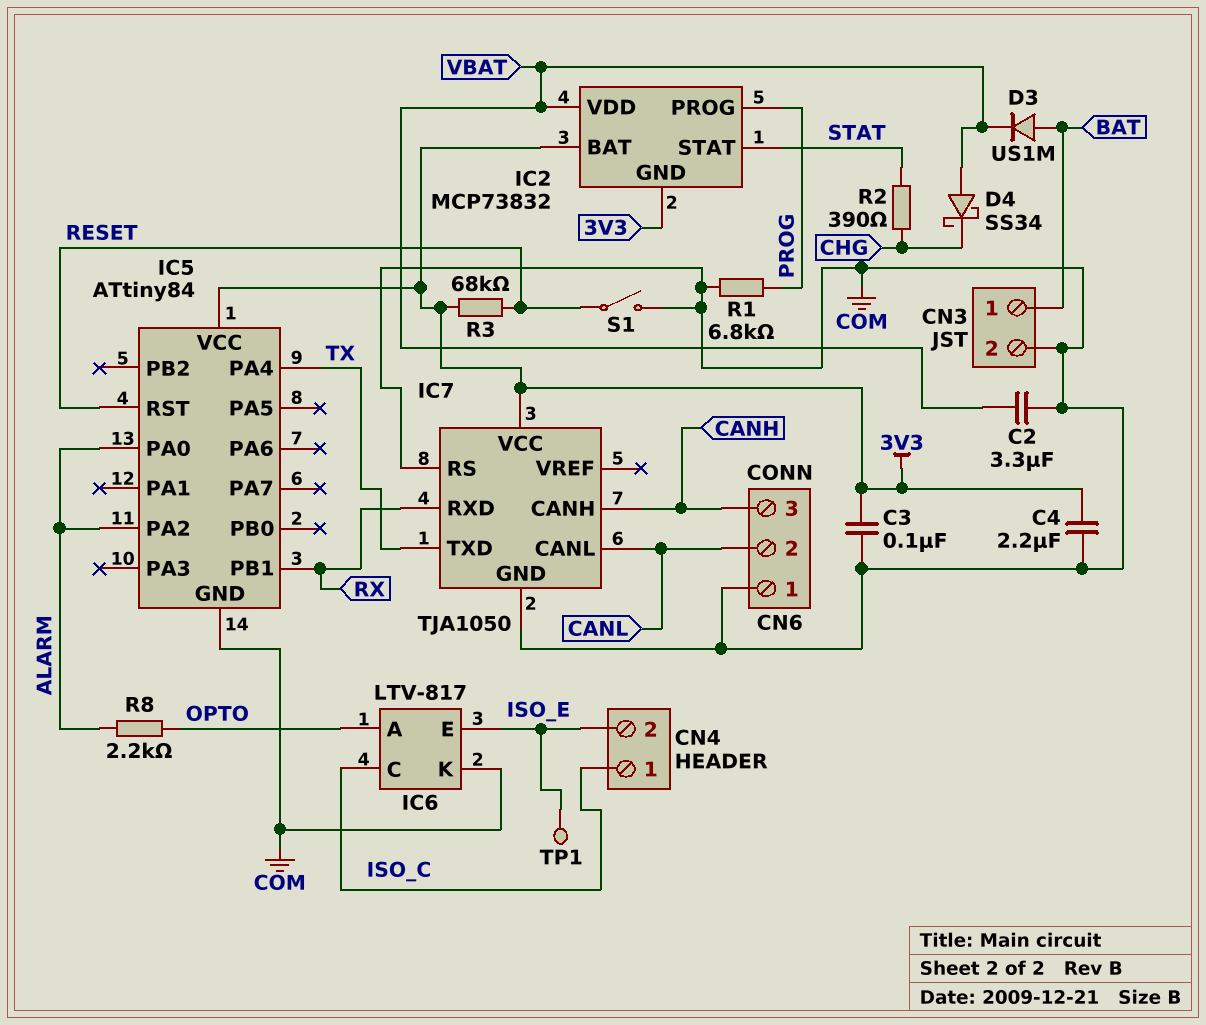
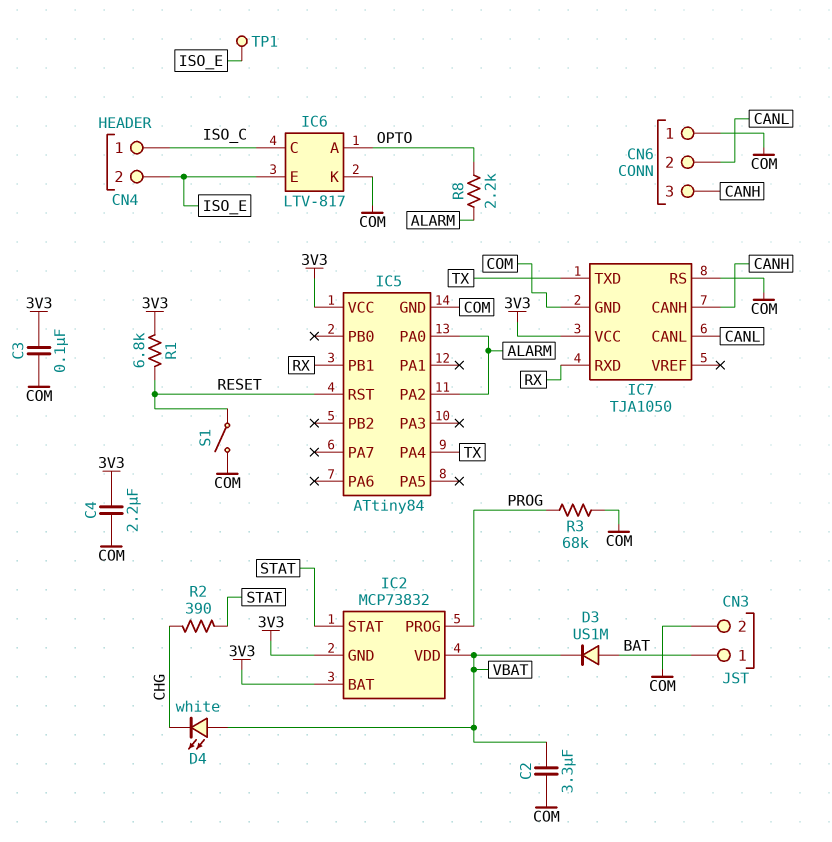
D4: schottky SS34 (A VBAT, K CHG) -> LED white (A VBAT, K CHG)
R1: 6.8k (COM, PROG) -> 6.8k (3V3, RESET)
R3: 68k (3V3, RESET) -> 68k (COM, PROG)

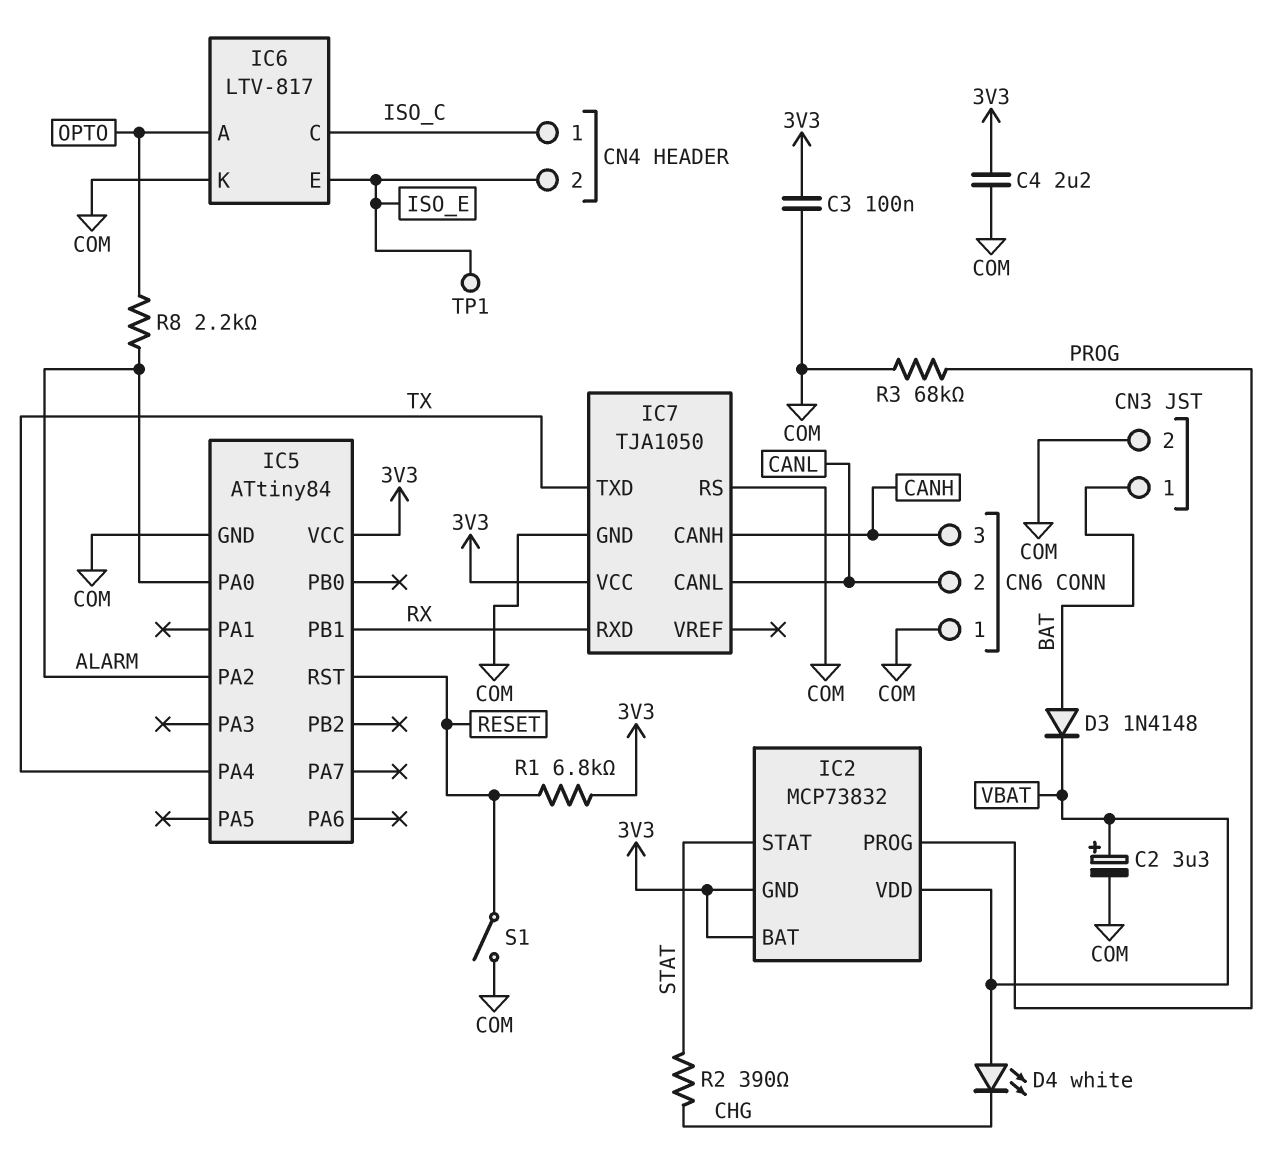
C2: 3.3uF (COM, VBAT) -> 3.3uF (plus VBAT, minus COM)
D3: diode US1M (A BAT, K VBAT) -> diode 1N4148 (A BAT, K VBAT)

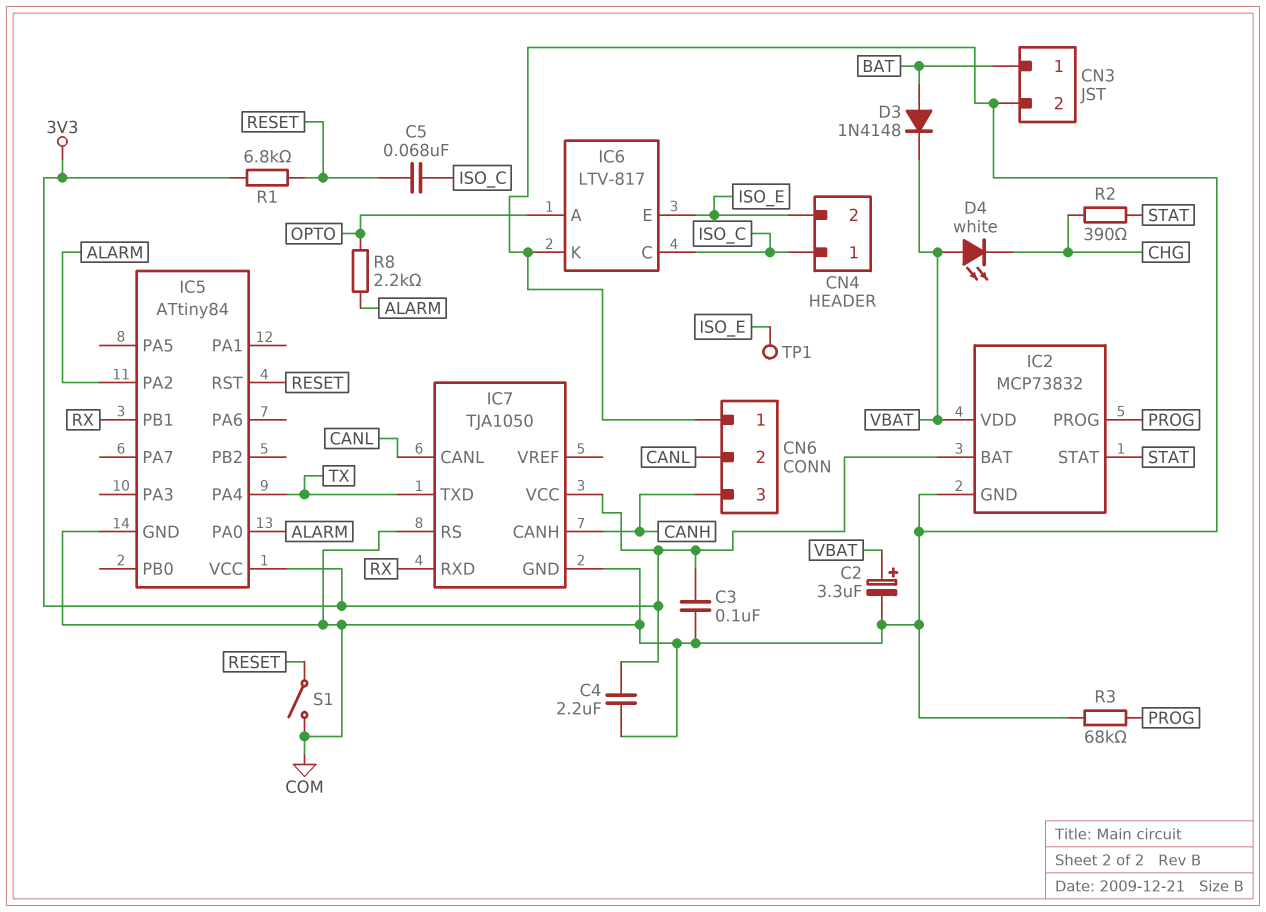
C5: none -> 68nF (ISO_C, RESET)
IC2 pin GND: 3V3 -> COM

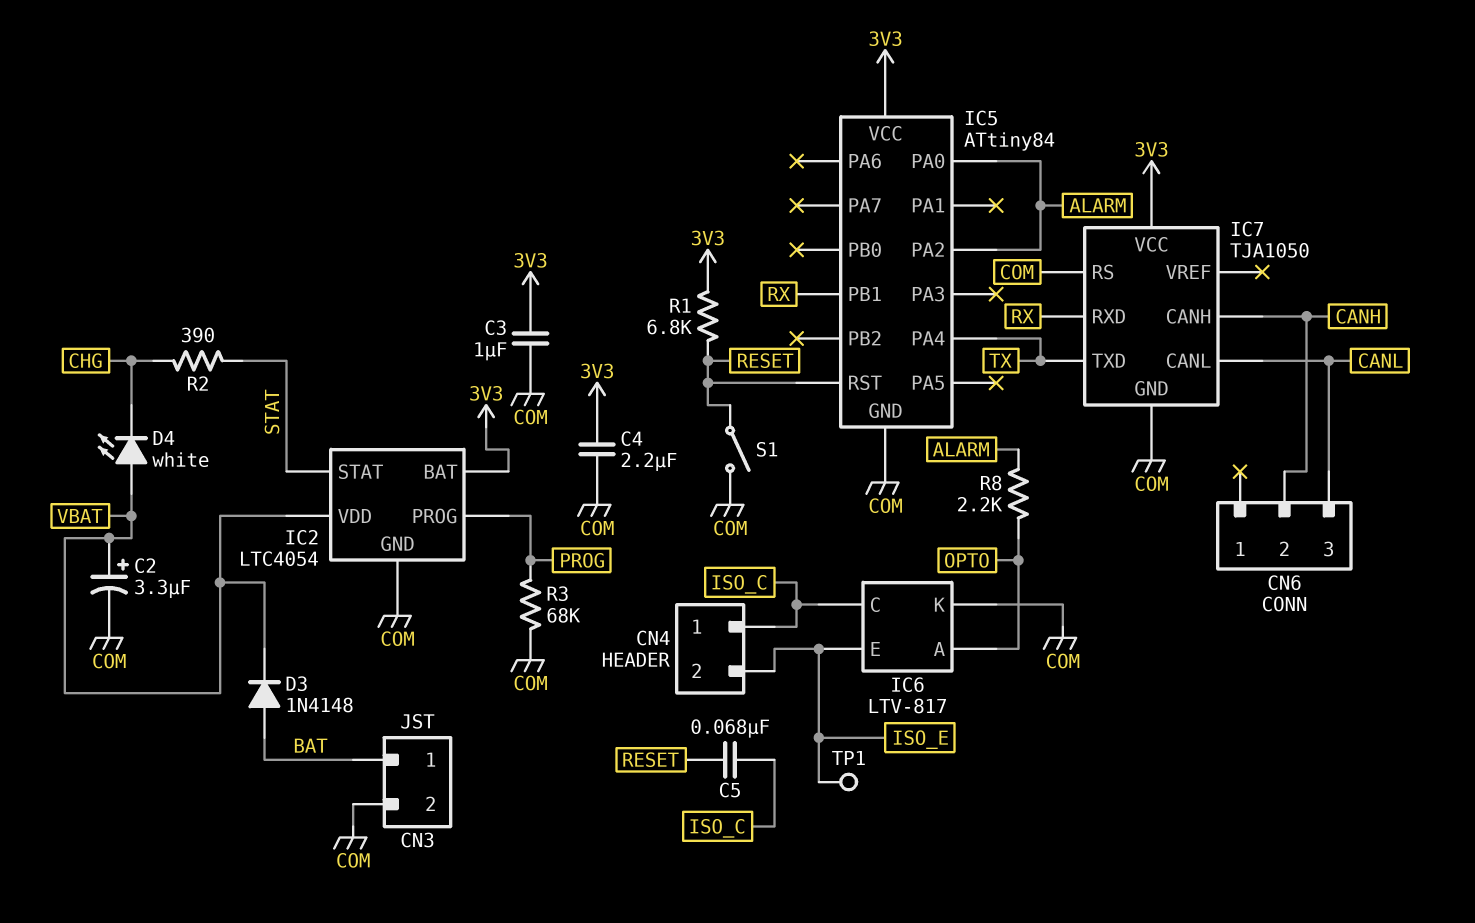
C3: 100nF (3V3, COM) -> 1uF (3V3, COM)
CN6 pin 1: COM -> none
CN6 pin 2: CANL -> CANH
CN6 pin 3: CANH -> CANL
IC2: MCP73832 -> LTC4054

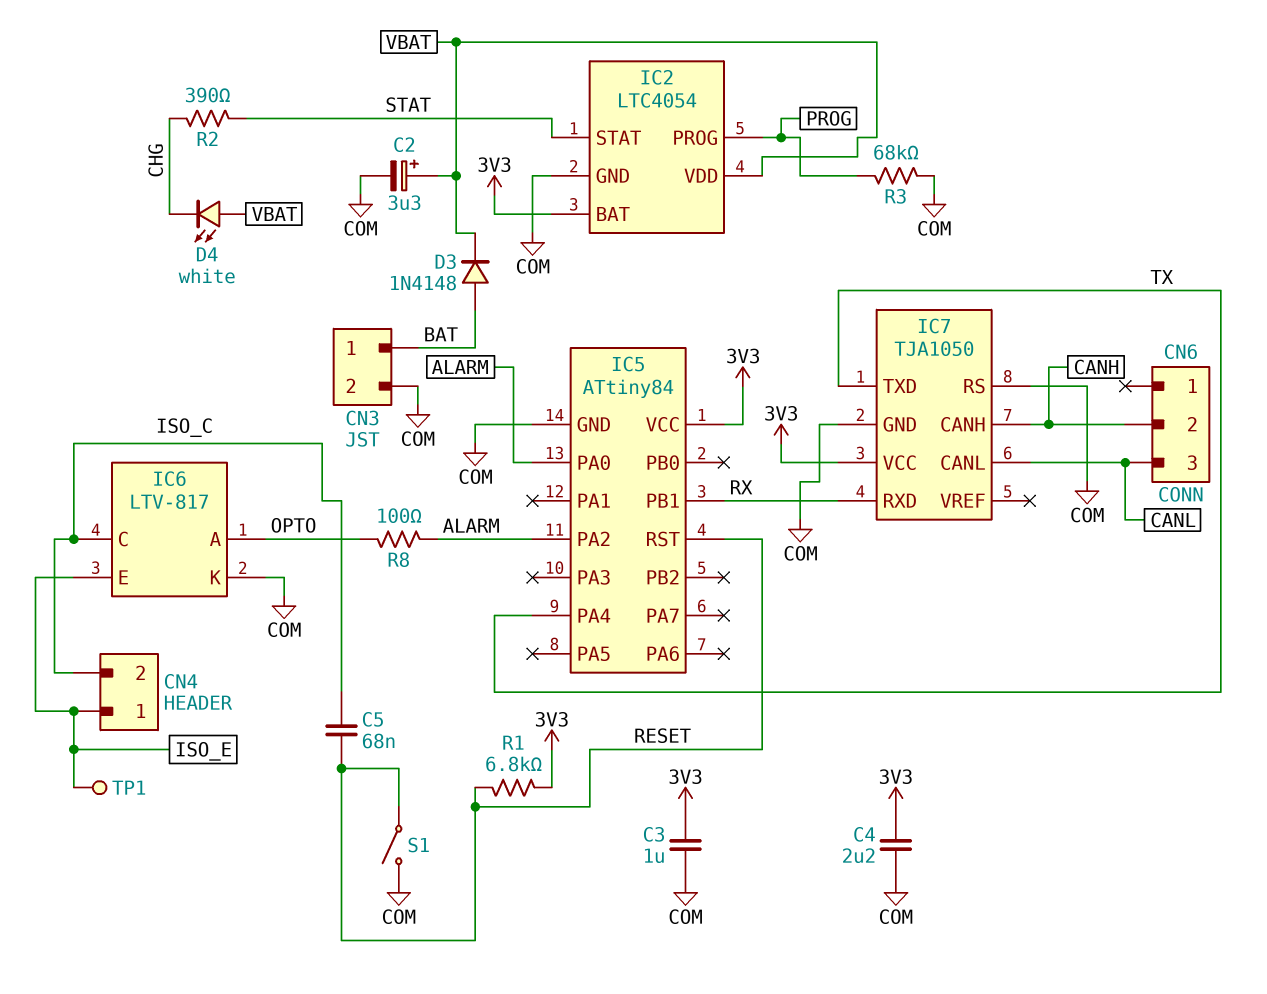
CN4 pin 1: ISO_C -> ISO_E
CN4 pin 2: ISO_E -> ISO_C
R8: 2.2k (ALARM, OPTO) -> 100 (ALARM, OPTO)

